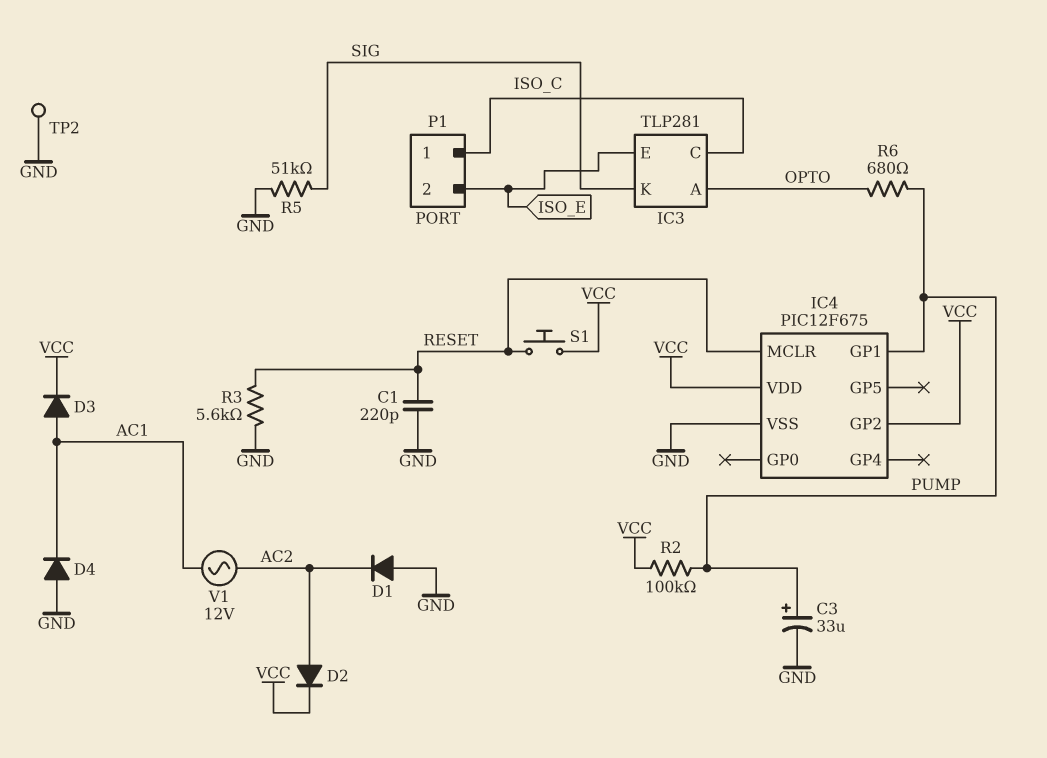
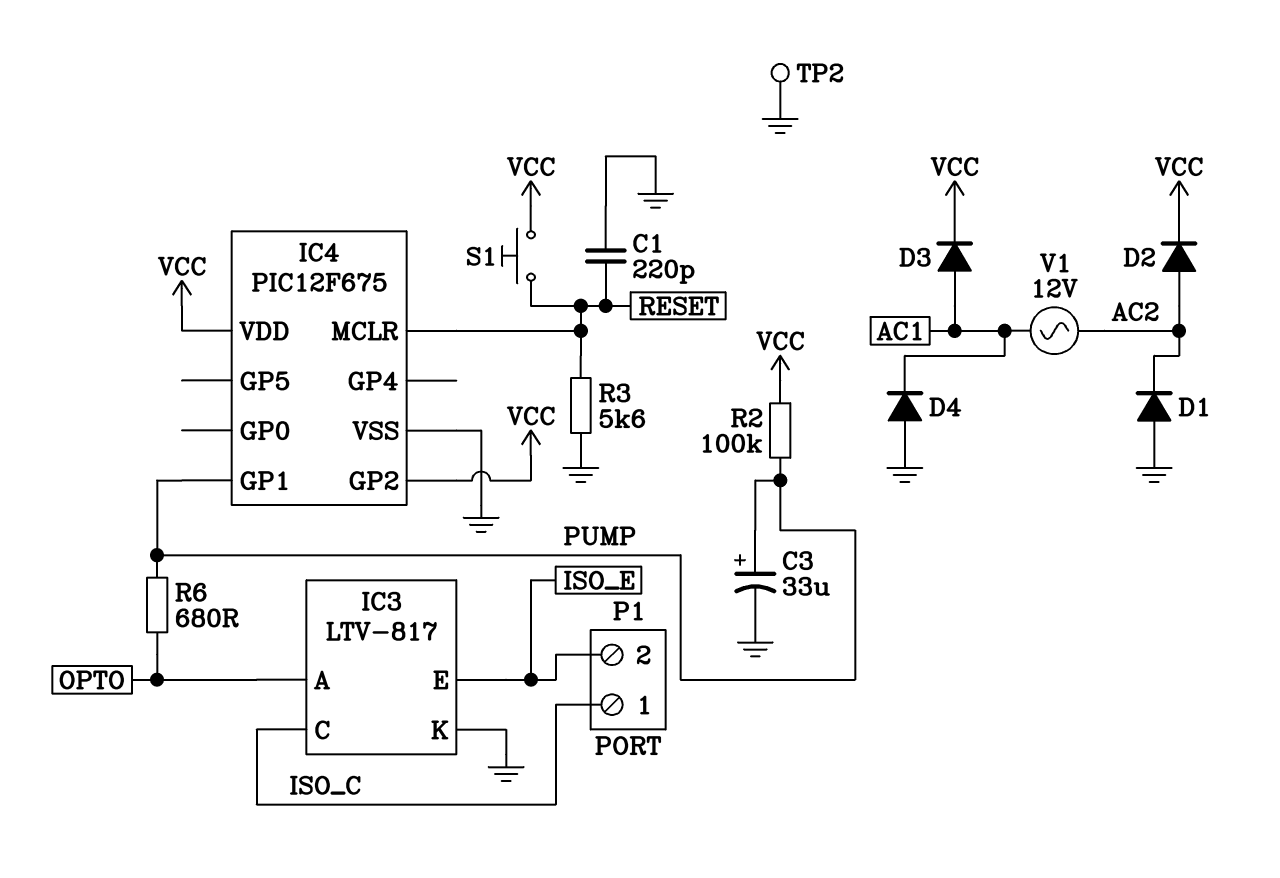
IC3: TLP281 -> LTV-817
IC3 pin K: SIG -> GND
R5: 51k (GND, SIG) -> none

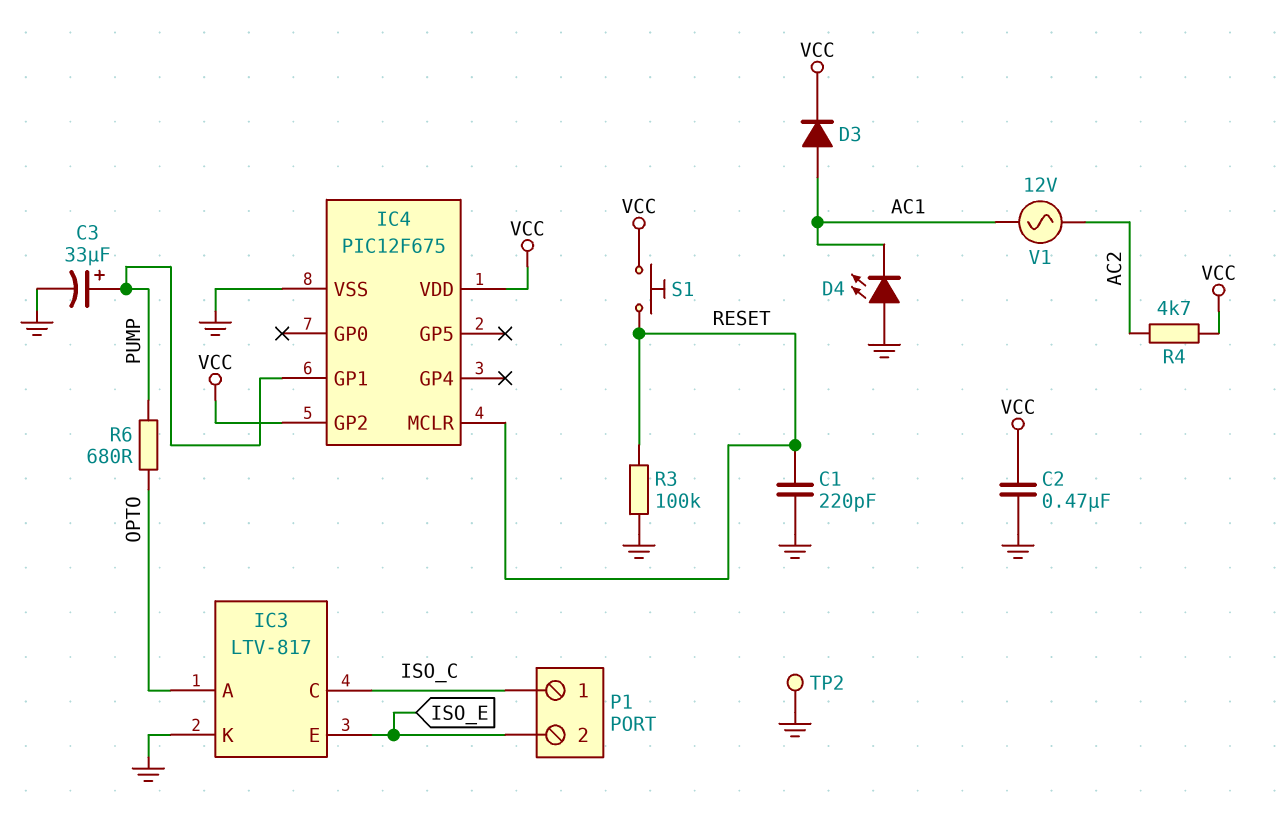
C2: none -> 470nF (GND, VCC)
D1: diode (A GND, K AC2) -> none
D2: diode (A AC2, K VCC) -> none
D4: diode (A GND, K AC1) -> LED (A GND, K AC1)
R2: 100k (PUMP, VCC) -> none
R3: 5.6k (GND, RESET) -> 100k (GND, RESET)
R4: none -> 4.7k (AC2, VCC)

